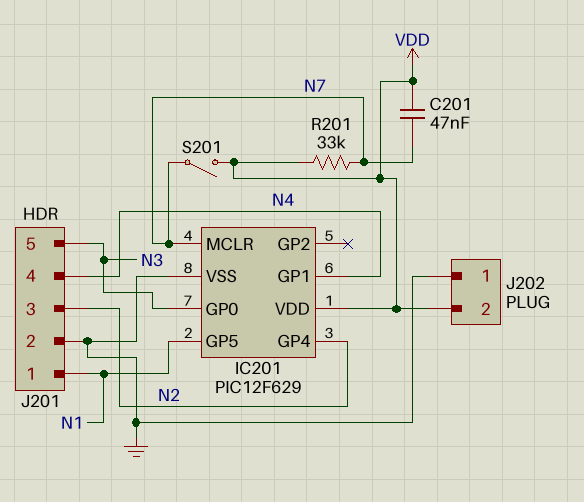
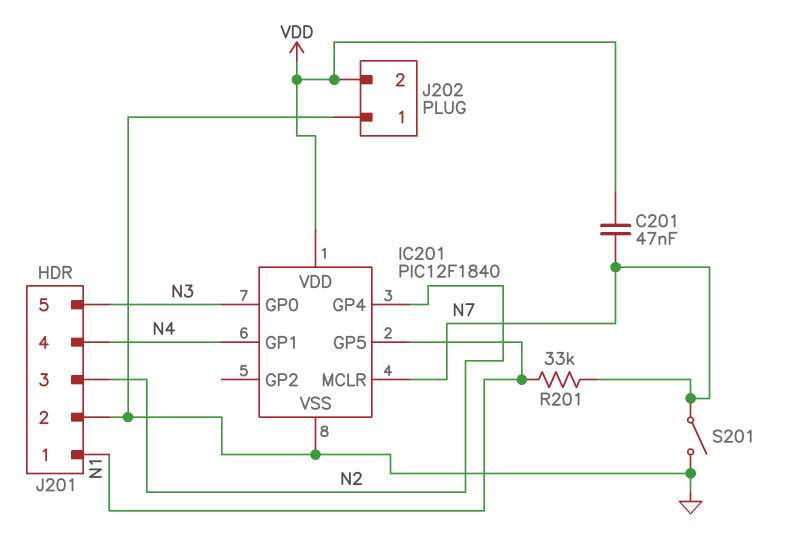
IC201: PIC12F629 -> PIC12F1840
R201: 33k (N7, VDD) -> 33k (N1, N7)
S201: switch (N7, VDD) -> switch (GND, N7)

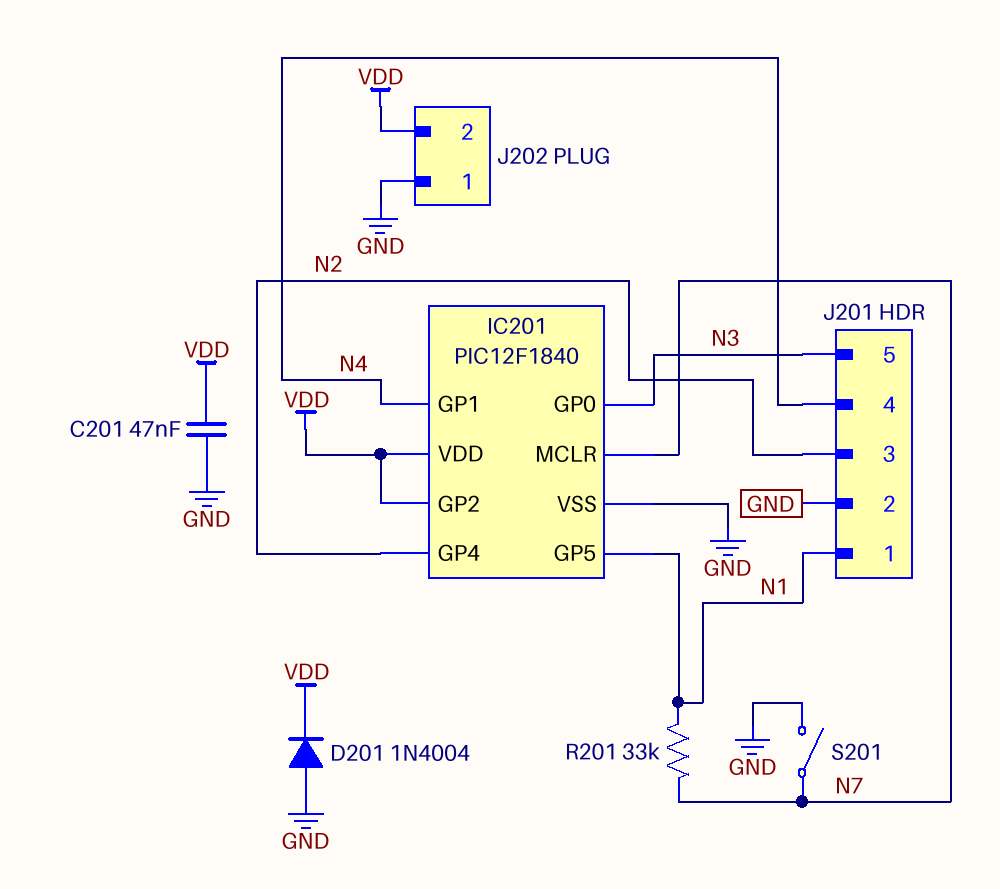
C201: 47nF (N7, VDD) -> 47nF (GND, VDD)
D201: none -> diode 1N4004 (A GND, K VDD)
IC201 pin GP2: none -> VDD

